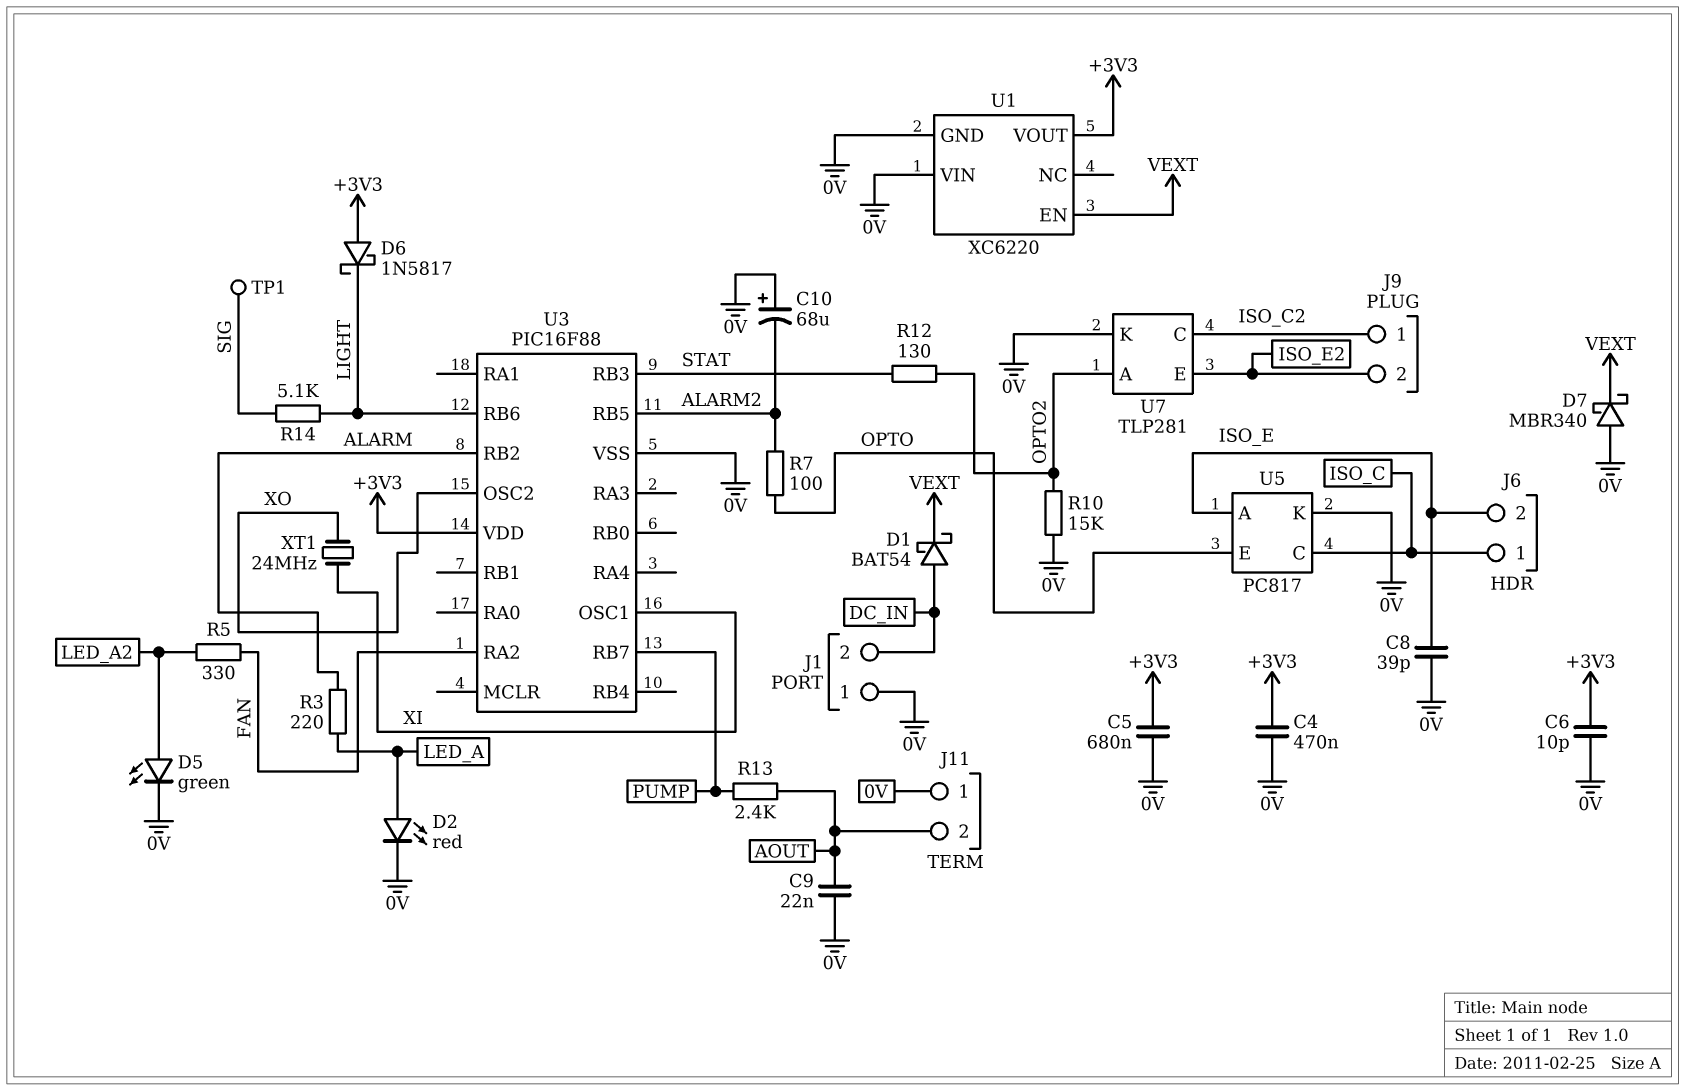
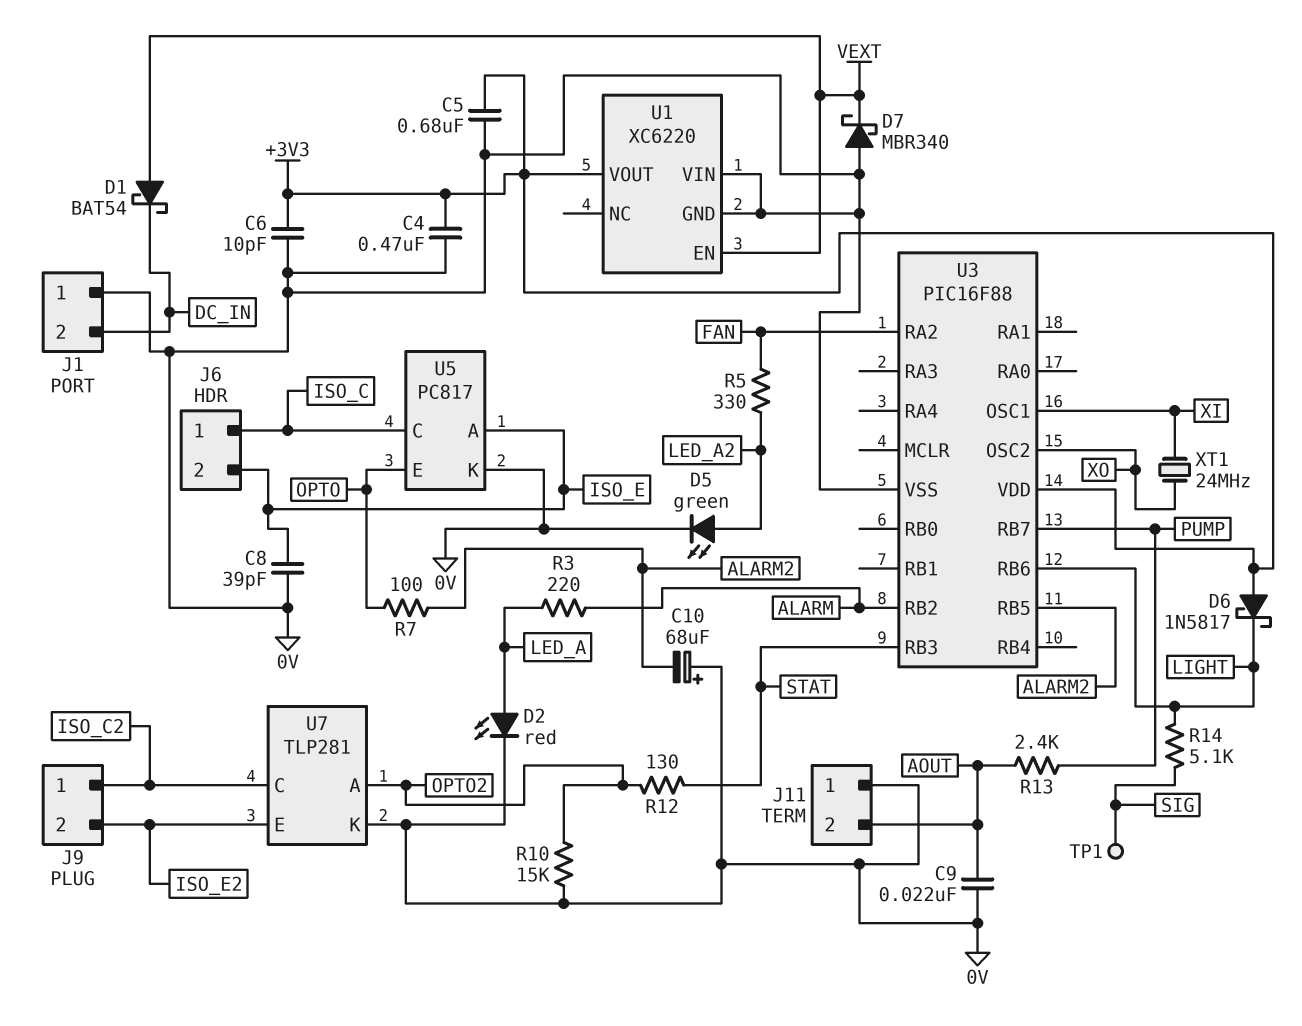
D1: schottky BAT54 (A DC_IN, K VEXT) -> schottky BAT54 (A VEXT, K DC_IN)

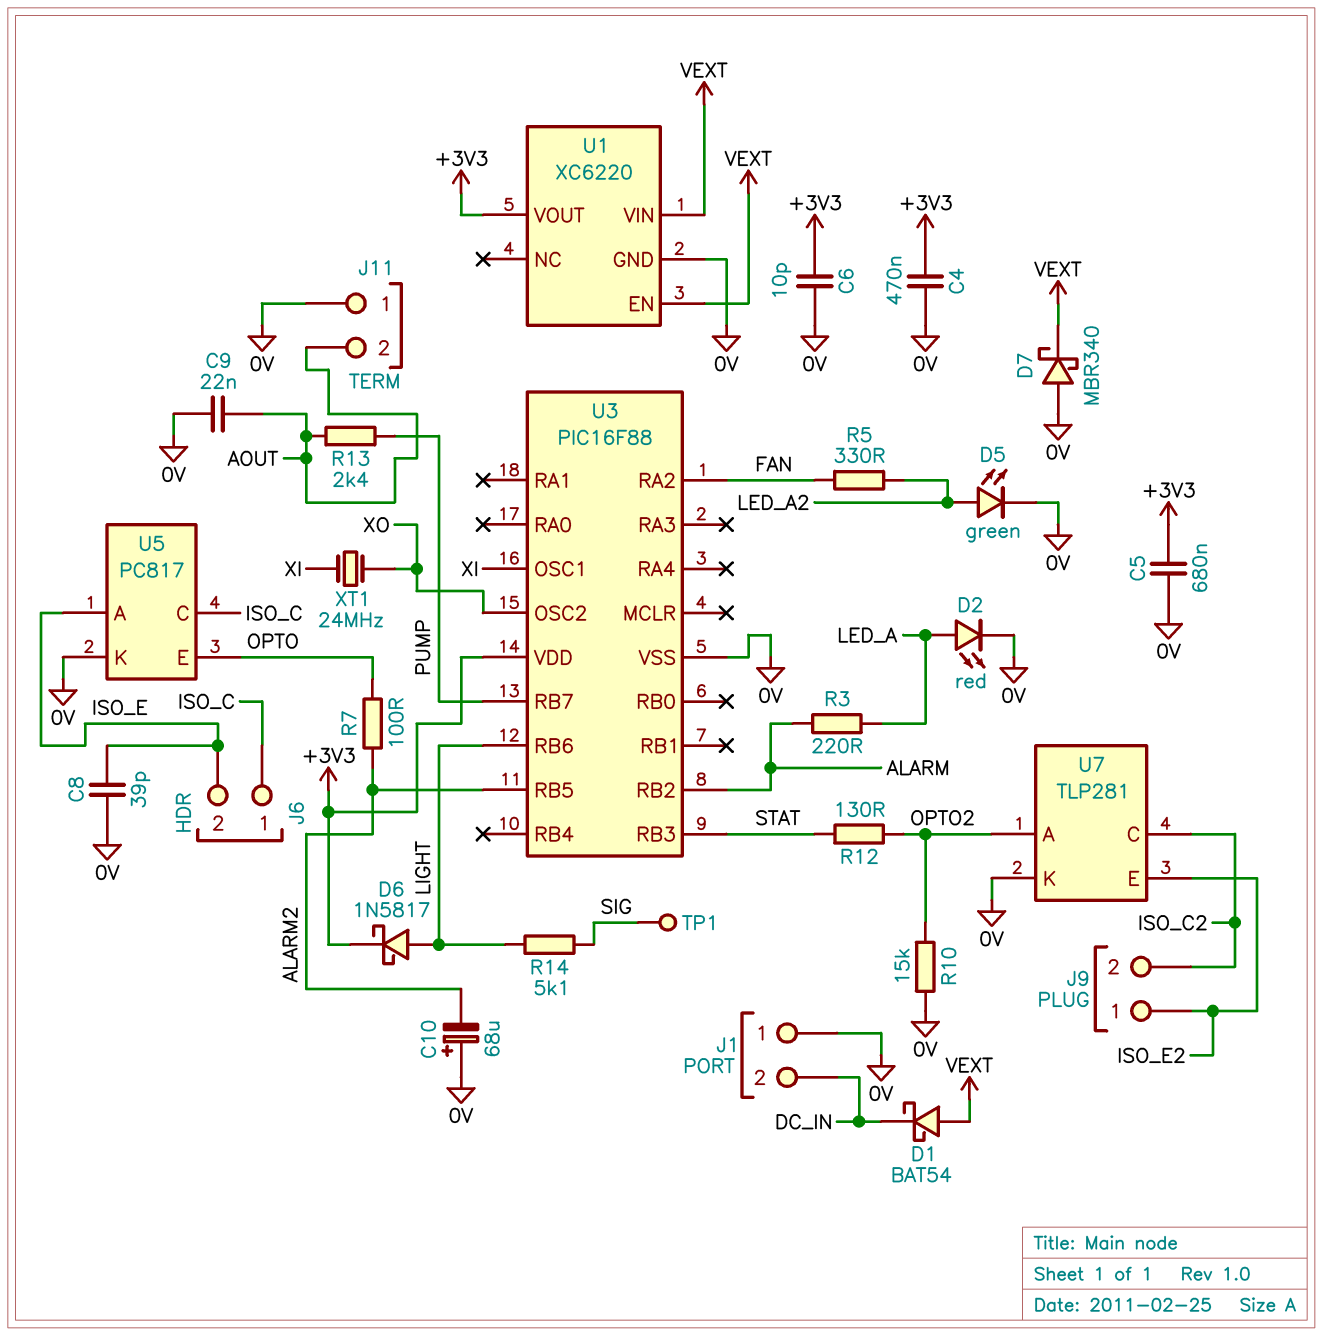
D6: schottky 1N5817 (A +3V3, K LIGHT) -> schottky 1N5817 (A LIGHT, K +3V3)
J9 pin 1: ISO_C2 -> ISO_E2
J9 pin 2: ISO_E2 -> ISO_C2
U1 pin VIN: 0V -> VEXT

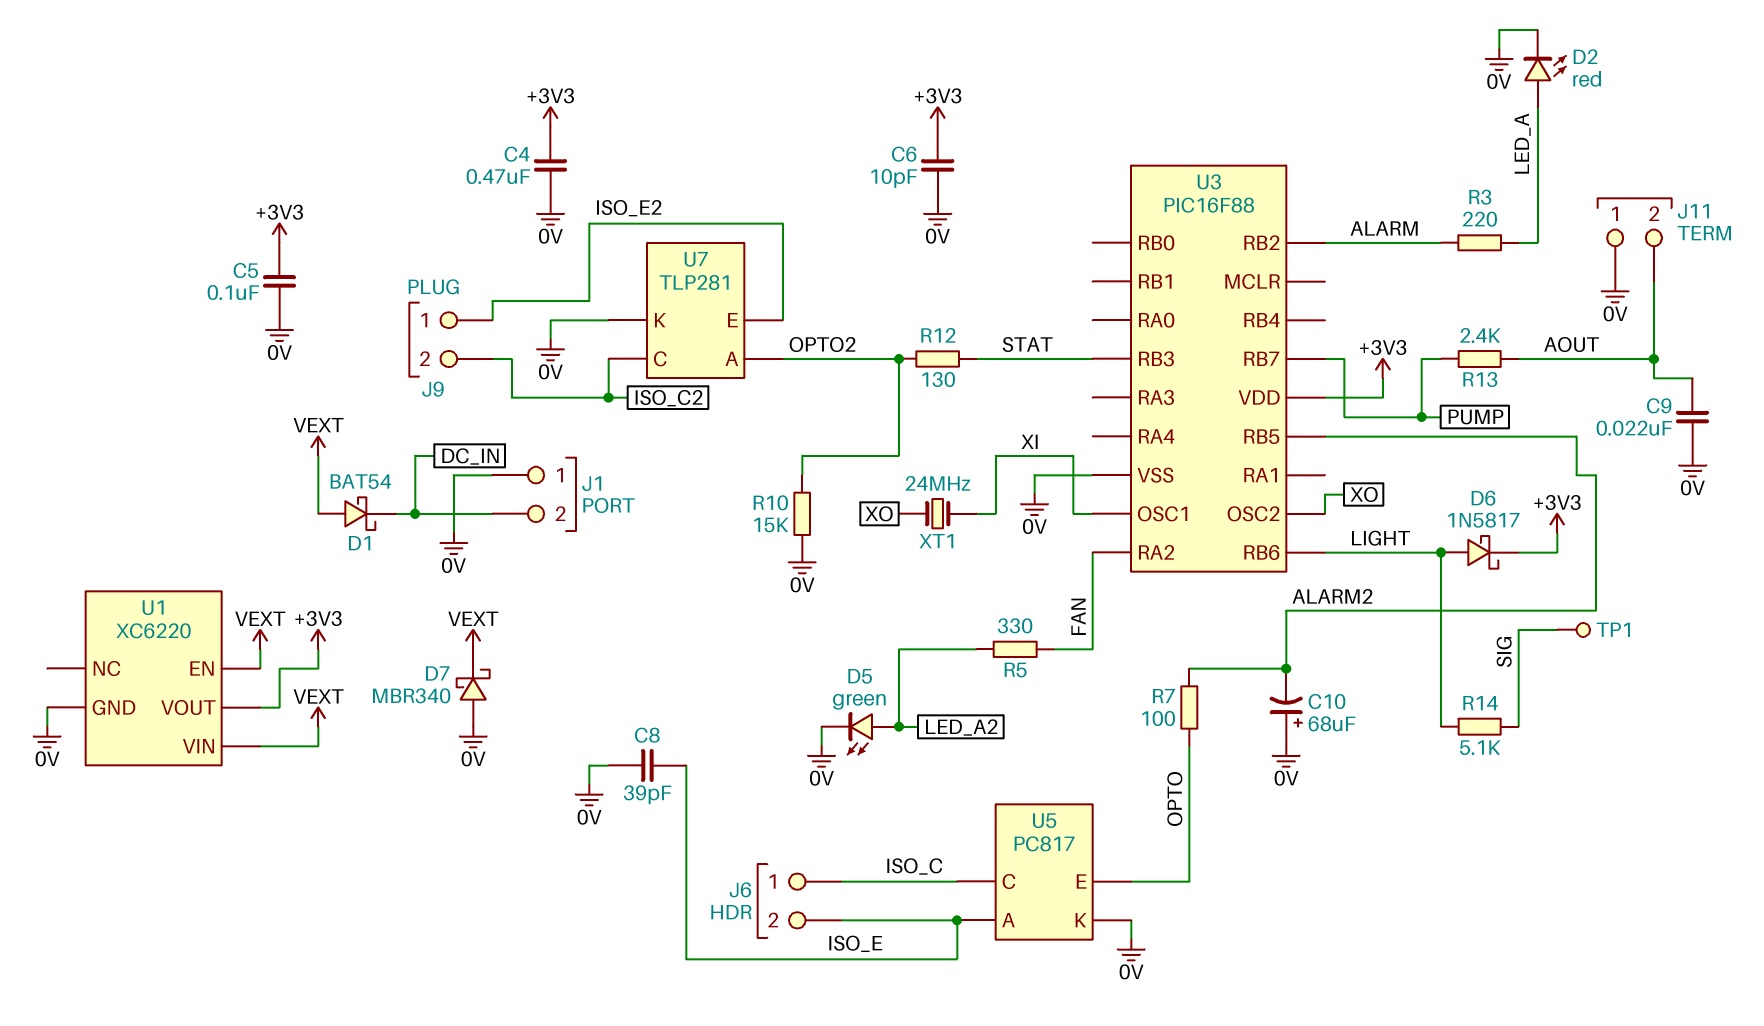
C5: 680nF (+3V3, 0V) -> 100nF (+3V3, 0V)

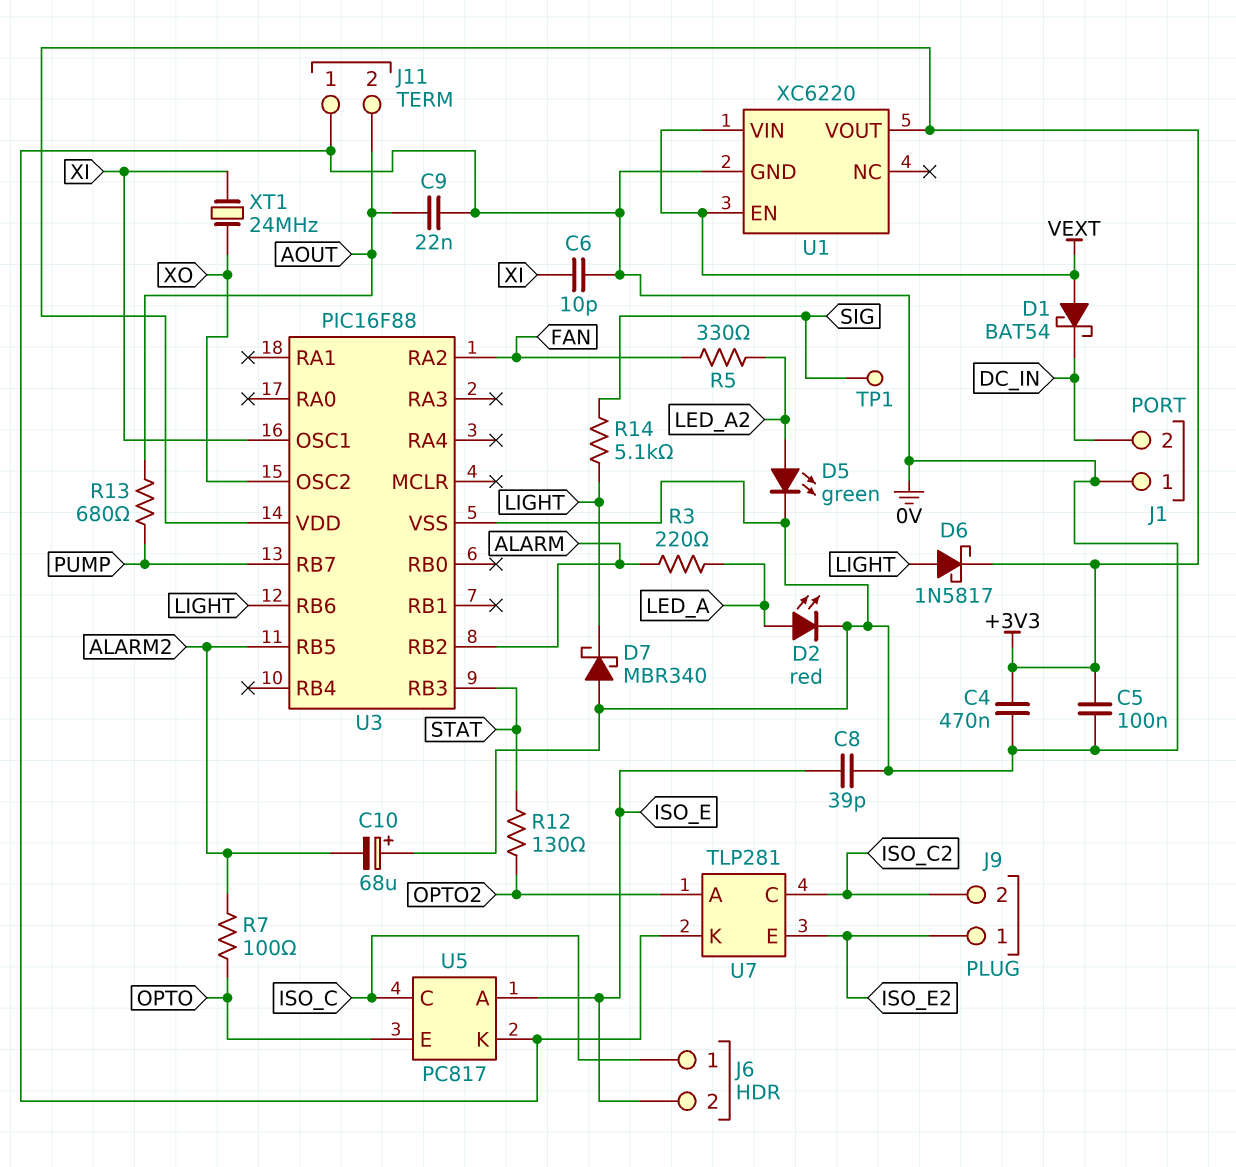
C6: 10pF (+3V3, 0V) -> 10pF (0V, XI)
D7: schottky MBR340 (A 0V, K VEXT) -> schottky MBR340 (A 0V, K LIGHT)
R10: 15k (0V, OPTO2) -> none
R13: 2.4k (AOUT, PUMP) -> 680 (AOUT, PUMP)

